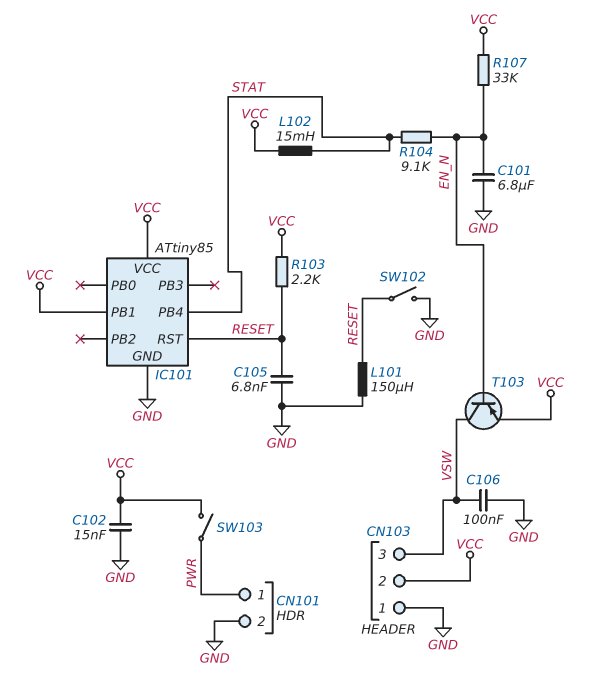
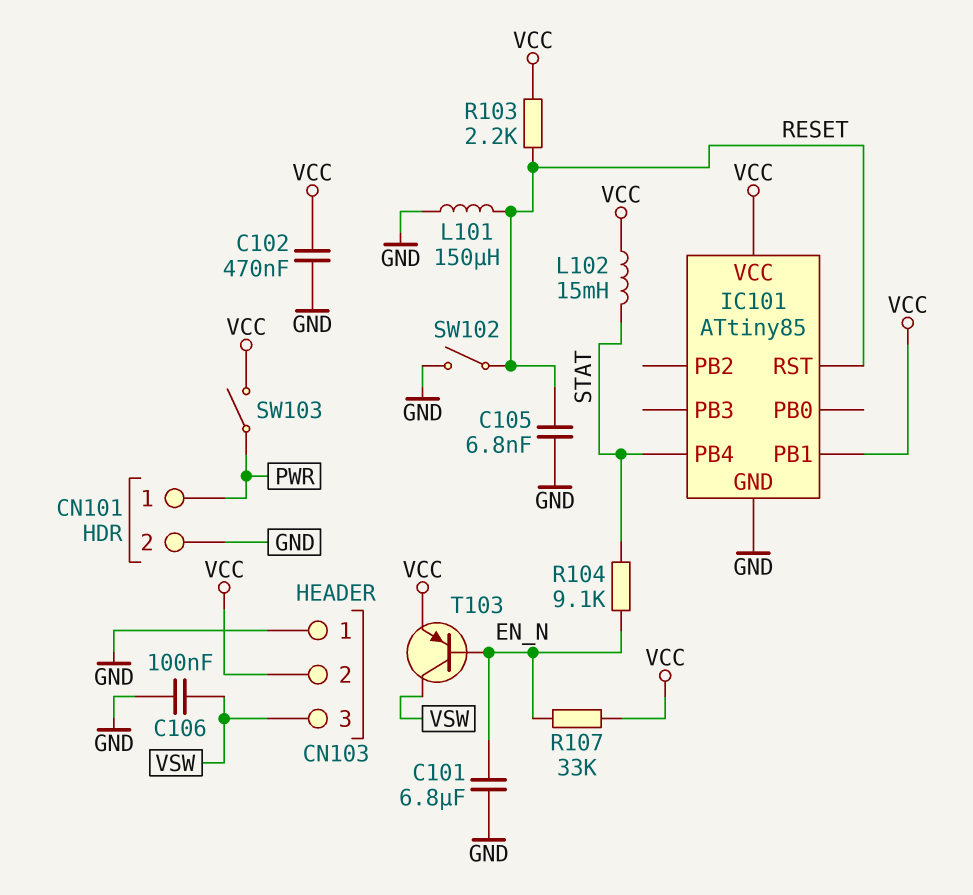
C102: 15nF (GND, VCC) -> 470nF (GND, VCC)

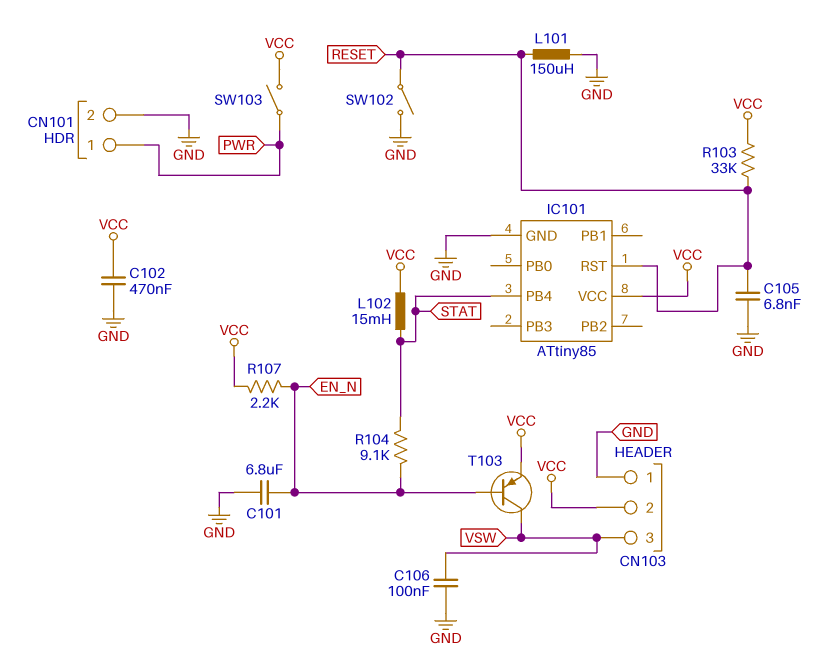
IC101 pin PB1: VCC -> none
R103: 2.2k (RESET, VCC) -> 33k (RESET, VCC)
R107: 33k (EN_N, VCC) -> 2.2k (EN_N, VCC)

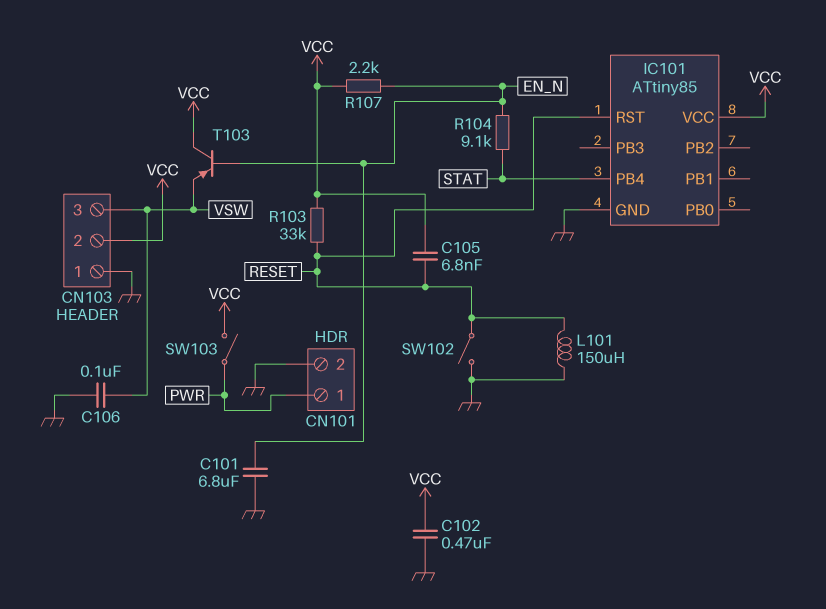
C105: 6.8nF (GND, RESET) -> 6.8nF (RESET, VCC)
L102: 15mH (STAT, VCC) -> none
T103: PNP (B EN_N, C VSW, E VCC) -> PNP (B EN_N, C VCC, E VSW)

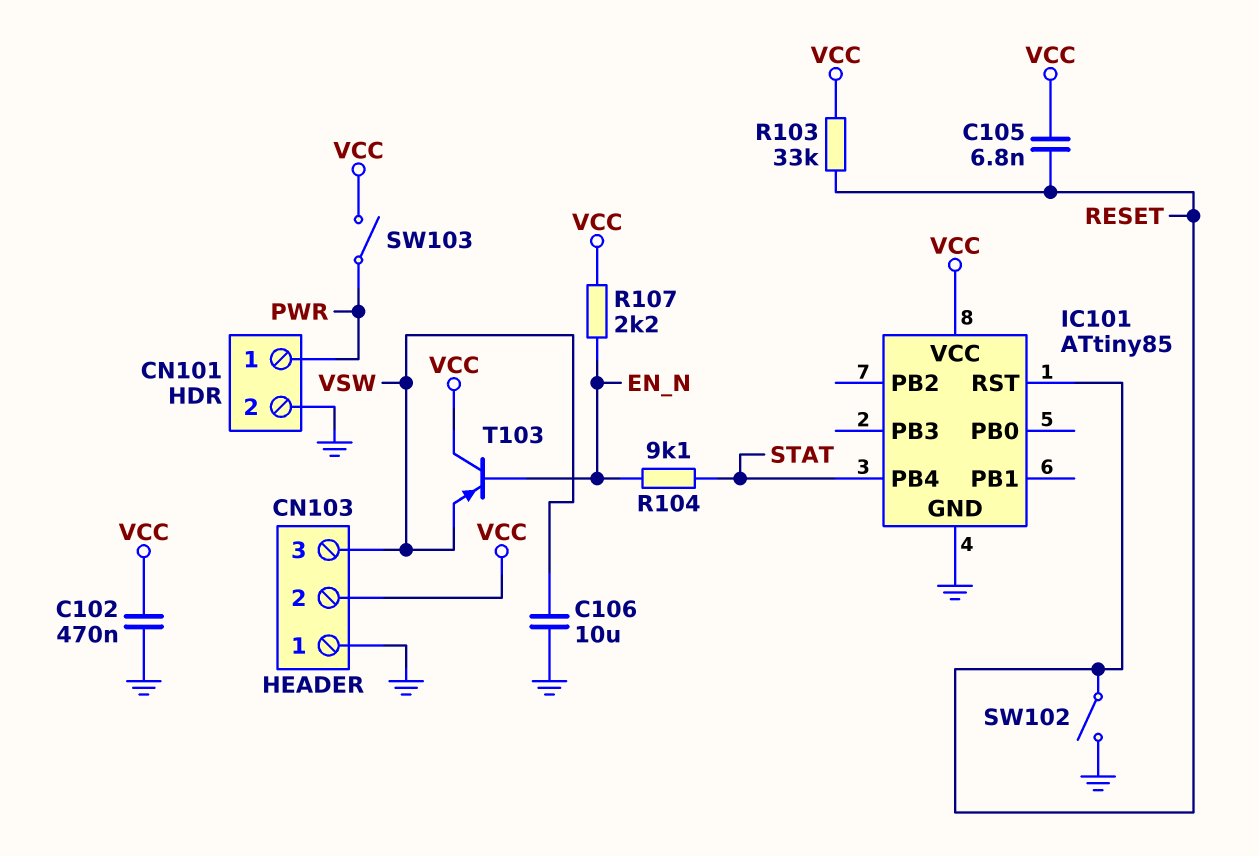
C101: 6.8uF (EN_N, GND) -> none
C106: 100nF (GND, VSW) -> 10uF (GND, VSW)
L101: 150uH (GND, RESET) -> none

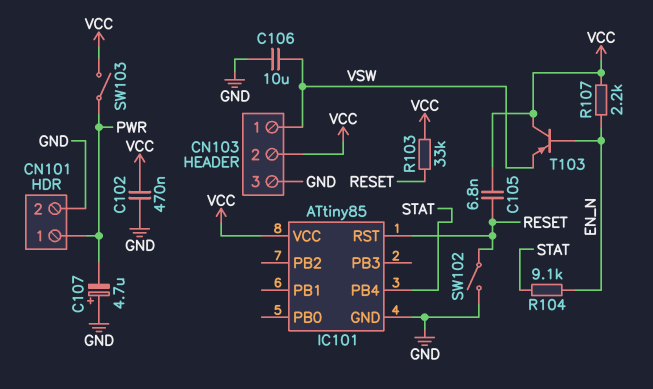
C107: none -> 4.7uF (plus GND, minus PWR)
CN103 pin 1: GND -> VSW
CN103 pin 3: VSW -> GND

